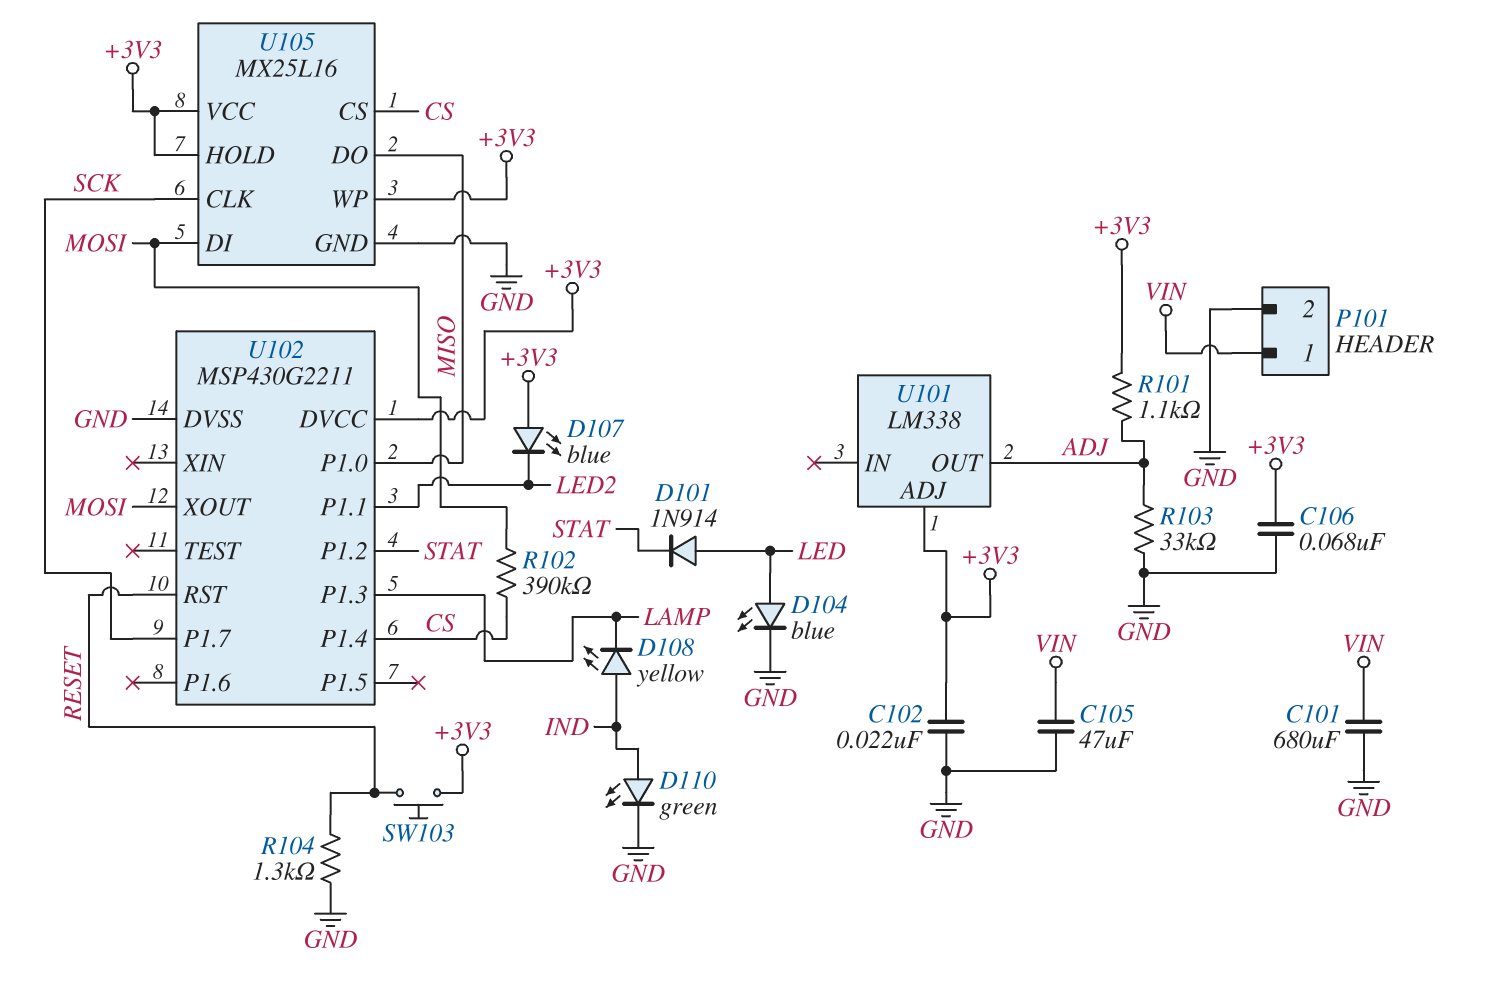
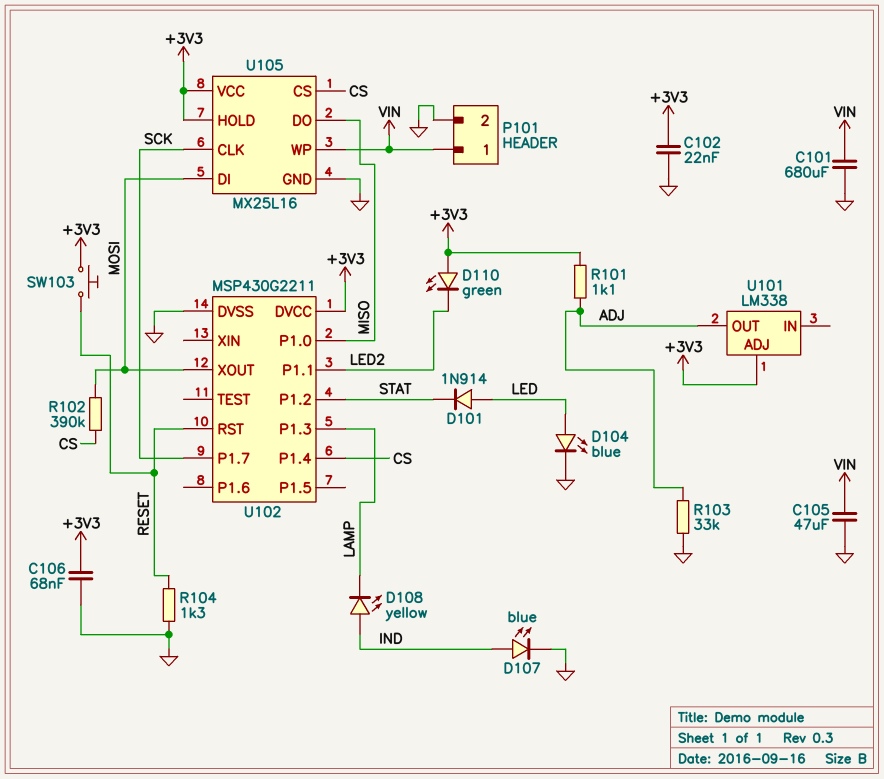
D107: LED blue (A +3V3, K LED2) -> LED blue (A IND, K GND)
D110: LED green (A IND, K GND) -> LED green (A +3V3, K LED2)
U105 pin WP: +3V3 -> VIN

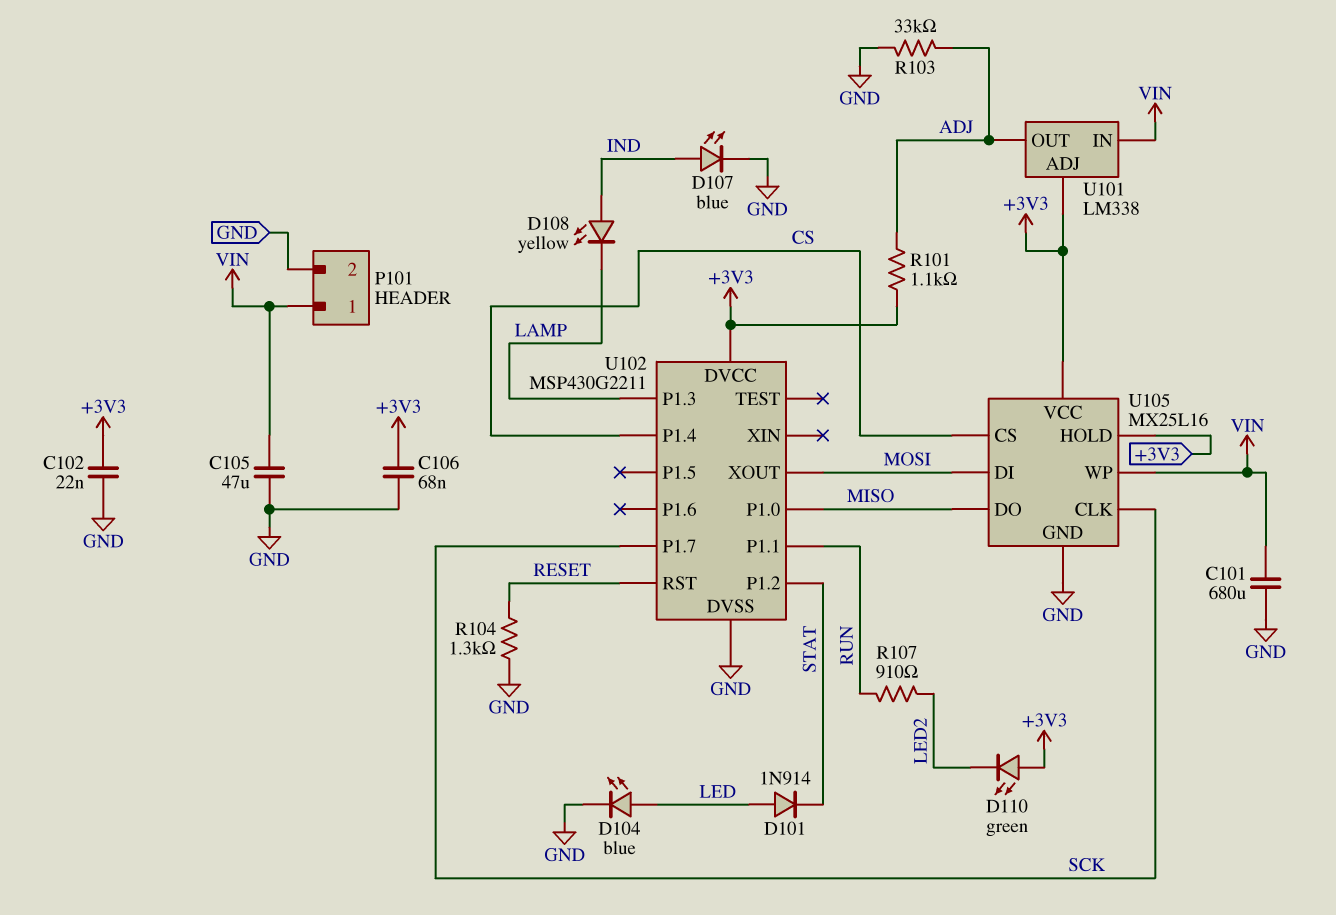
R102: 390k (CS, MOSI) -> none
R107: none -> 910 (LED2, RUN)
SW103: button (+3V3, RESET) -> none
U101 pin IN: none -> VIN
U102 pin P1.1: LED2 -> RUN

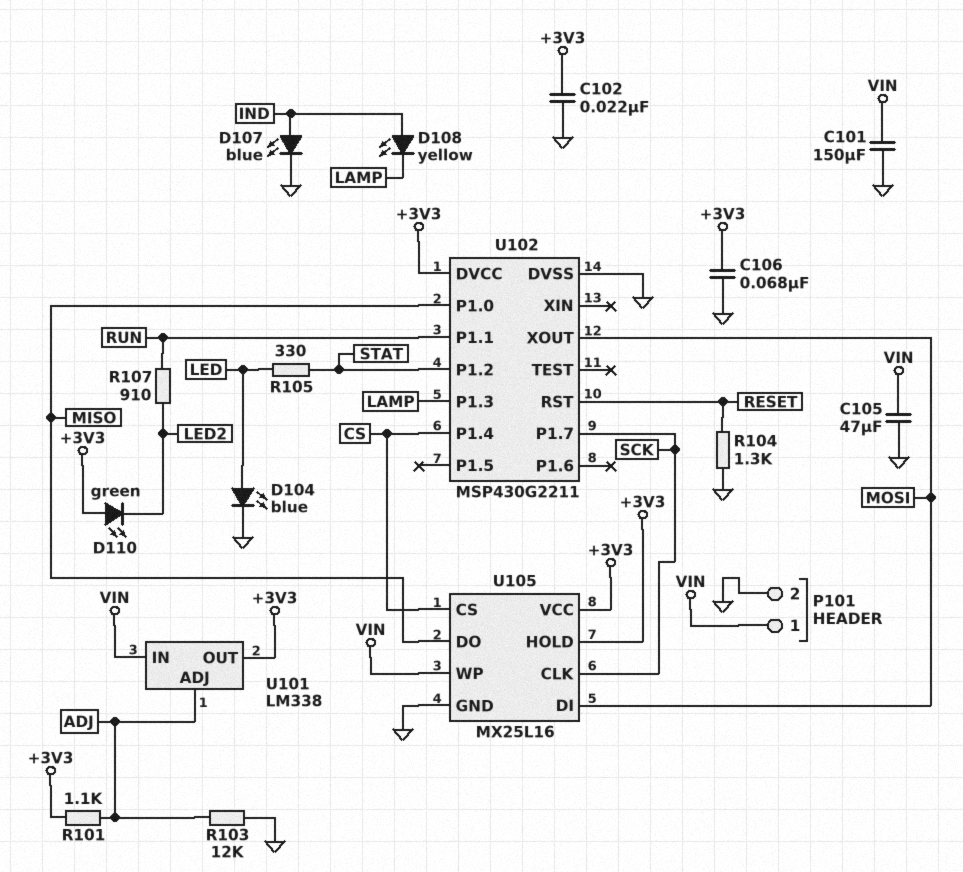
C101: 680uF (GND, VIN) -> 150uF (GND, VIN)
D101: diode 1N914 (A LED, K STAT) -> none
R103: 33k (ADJ, GND) -> 12k (ADJ, GND)
R105: none -> 330 (LED, STAT)
U101 pin ADJ: +3V3 -> ADJ
U101 pin OUT: ADJ -> +3V3

